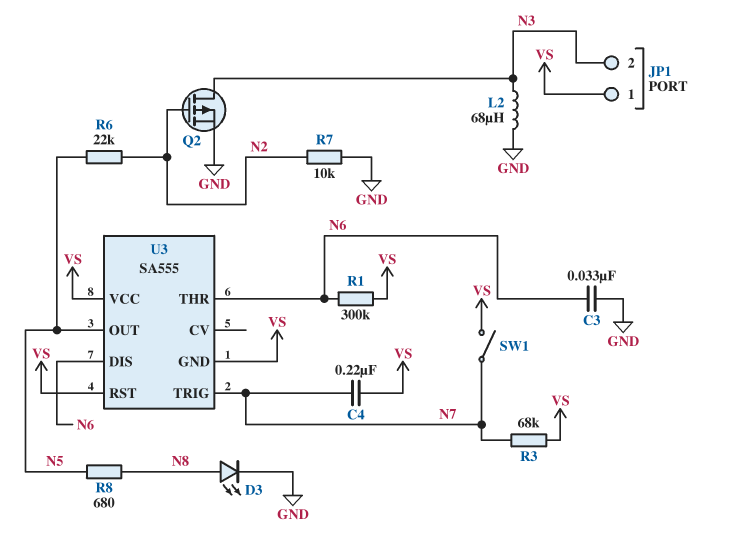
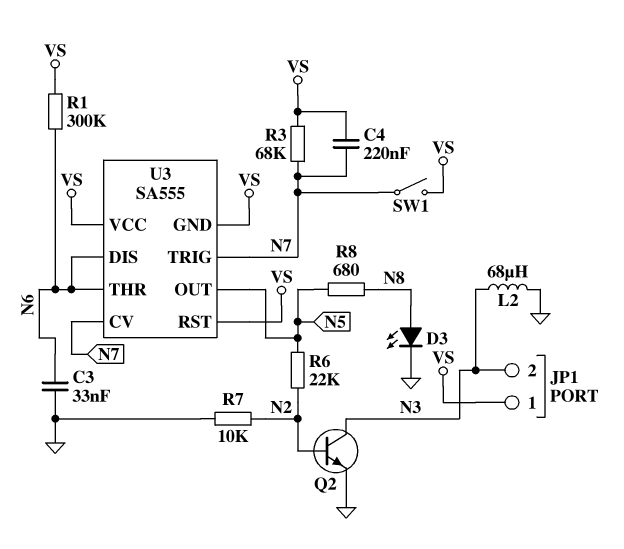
Q2: PMOS (G N2, D N3, S GND) -> NPN (B N2, C N3, E GND)
U3 pin CV: none -> N7

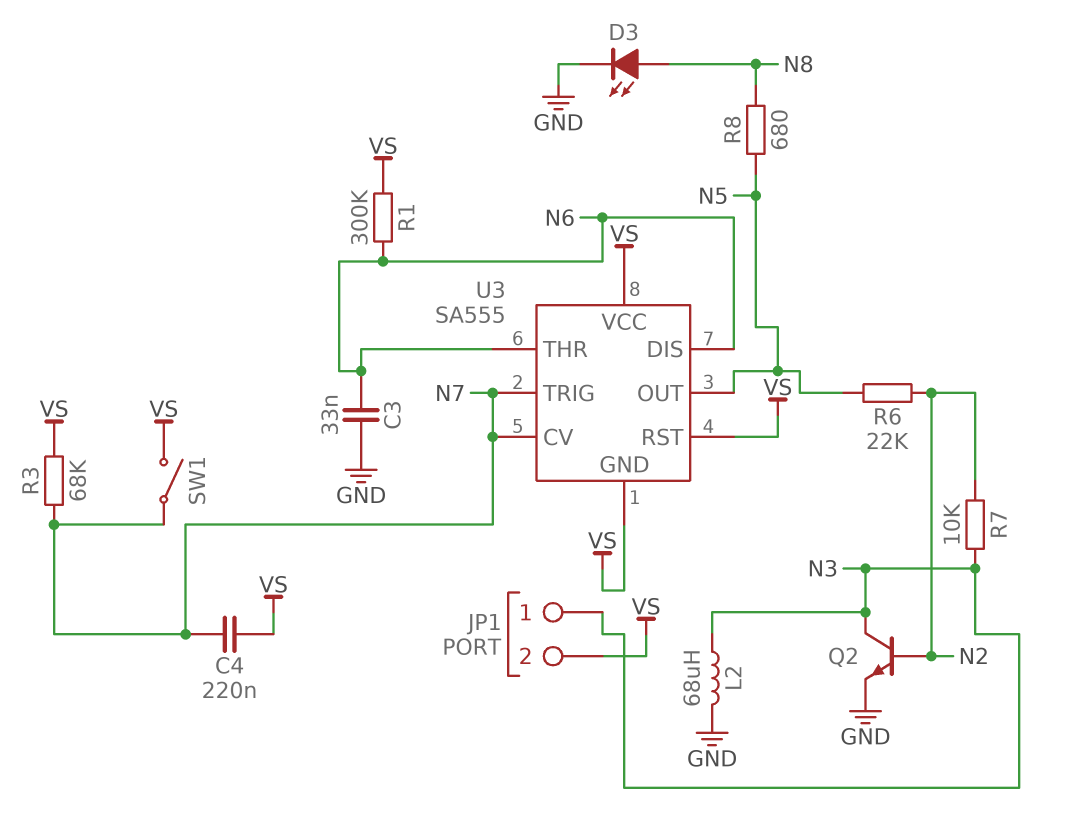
JP1 pin 1: VS -> N3
JP1 pin 2: N3 -> VS
R7: 10k (GND, N2) -> 10k (N2, N3)

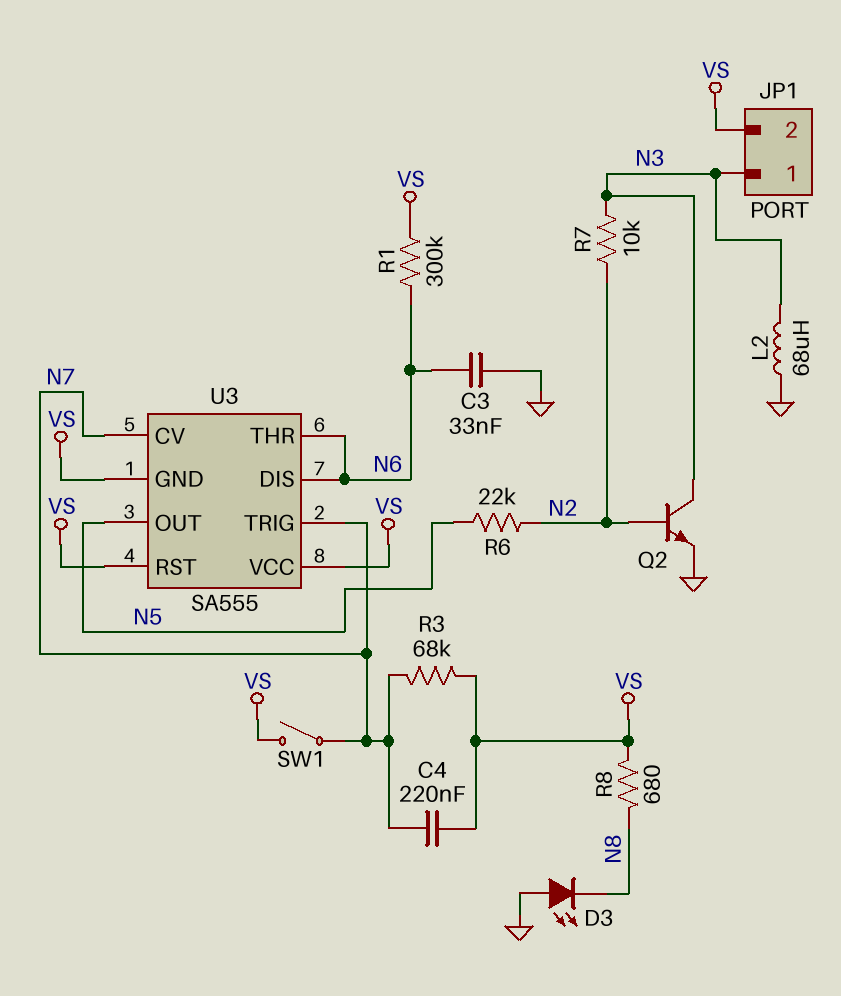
D3: LED (A N8, K GND) -> LED (A GND, K N8)
R8: 680 (N5, N8) -> 680 (N8, VS)

